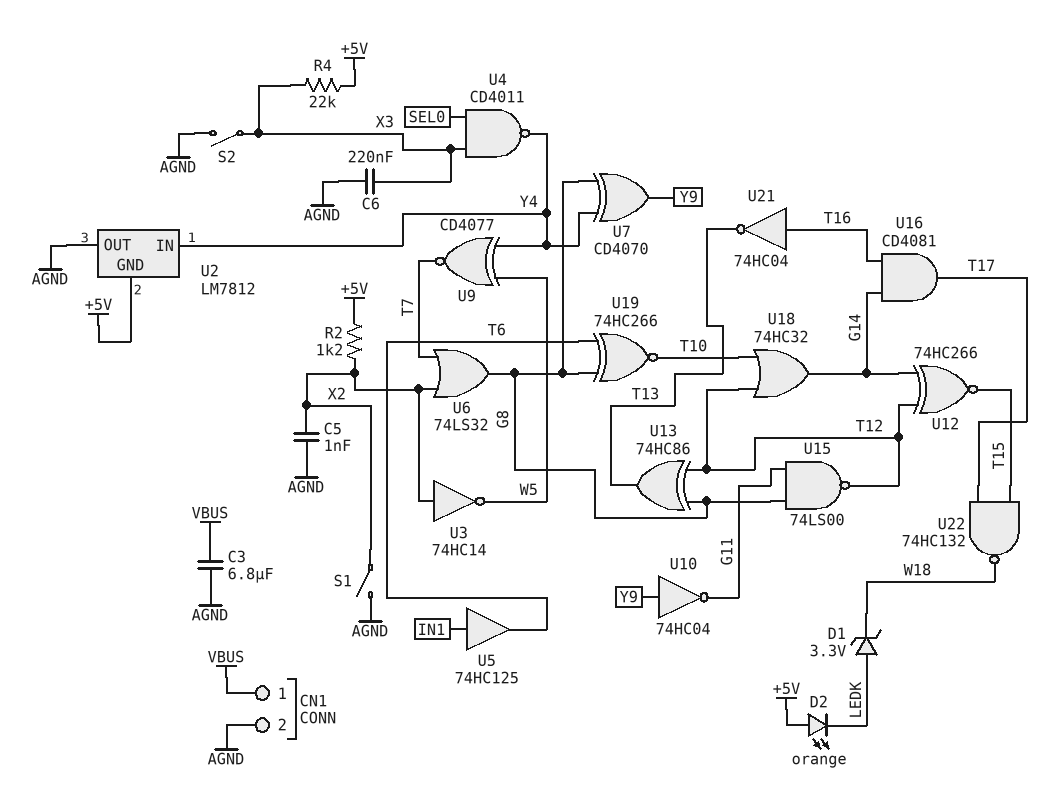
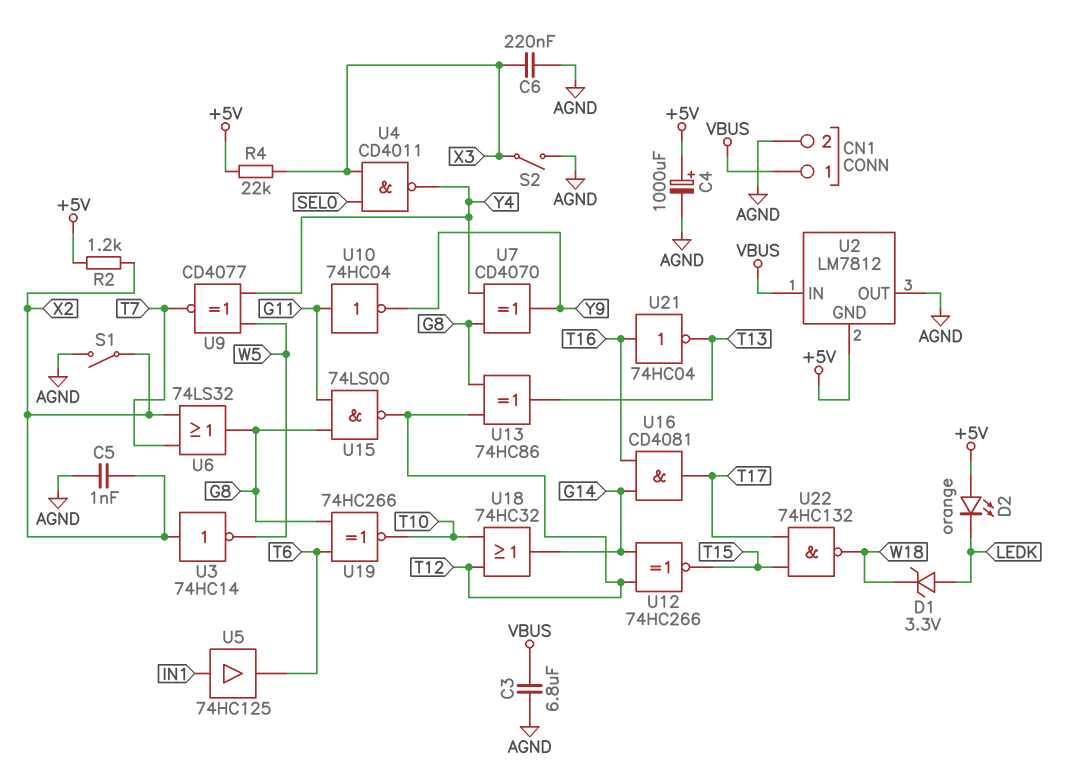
C4: none -> 1000uF (plus +5V, minus AGND)
U2 pin IN: Y4 -> VBUS
U10: NOT 74HC04 (in Y9, out G11) -> NOT 74HC04 (in G11, out Y9)

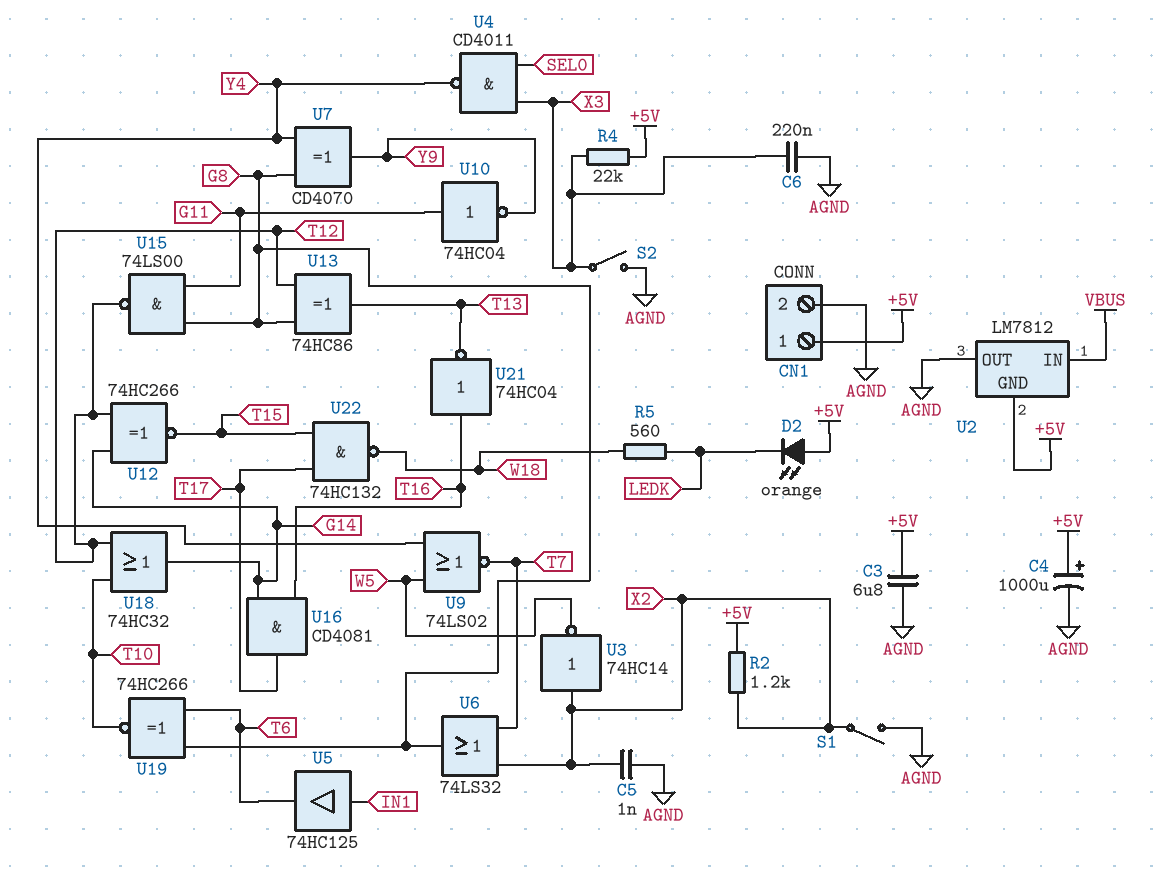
C3: 6.8uF (AGND, VBUS) -> 6.8uF (+5V, AGND)
CN1 pin 1: VBUS -> +5V
D1: zener 3.3V (A LEDK, K W18) -> none
R5: none -> 560 (LEDK, W18)
U9: XNOR CD4077 (in W5, in Y4, out T7) -> NOR 74LS02 (in W5, in Y4, out T7)

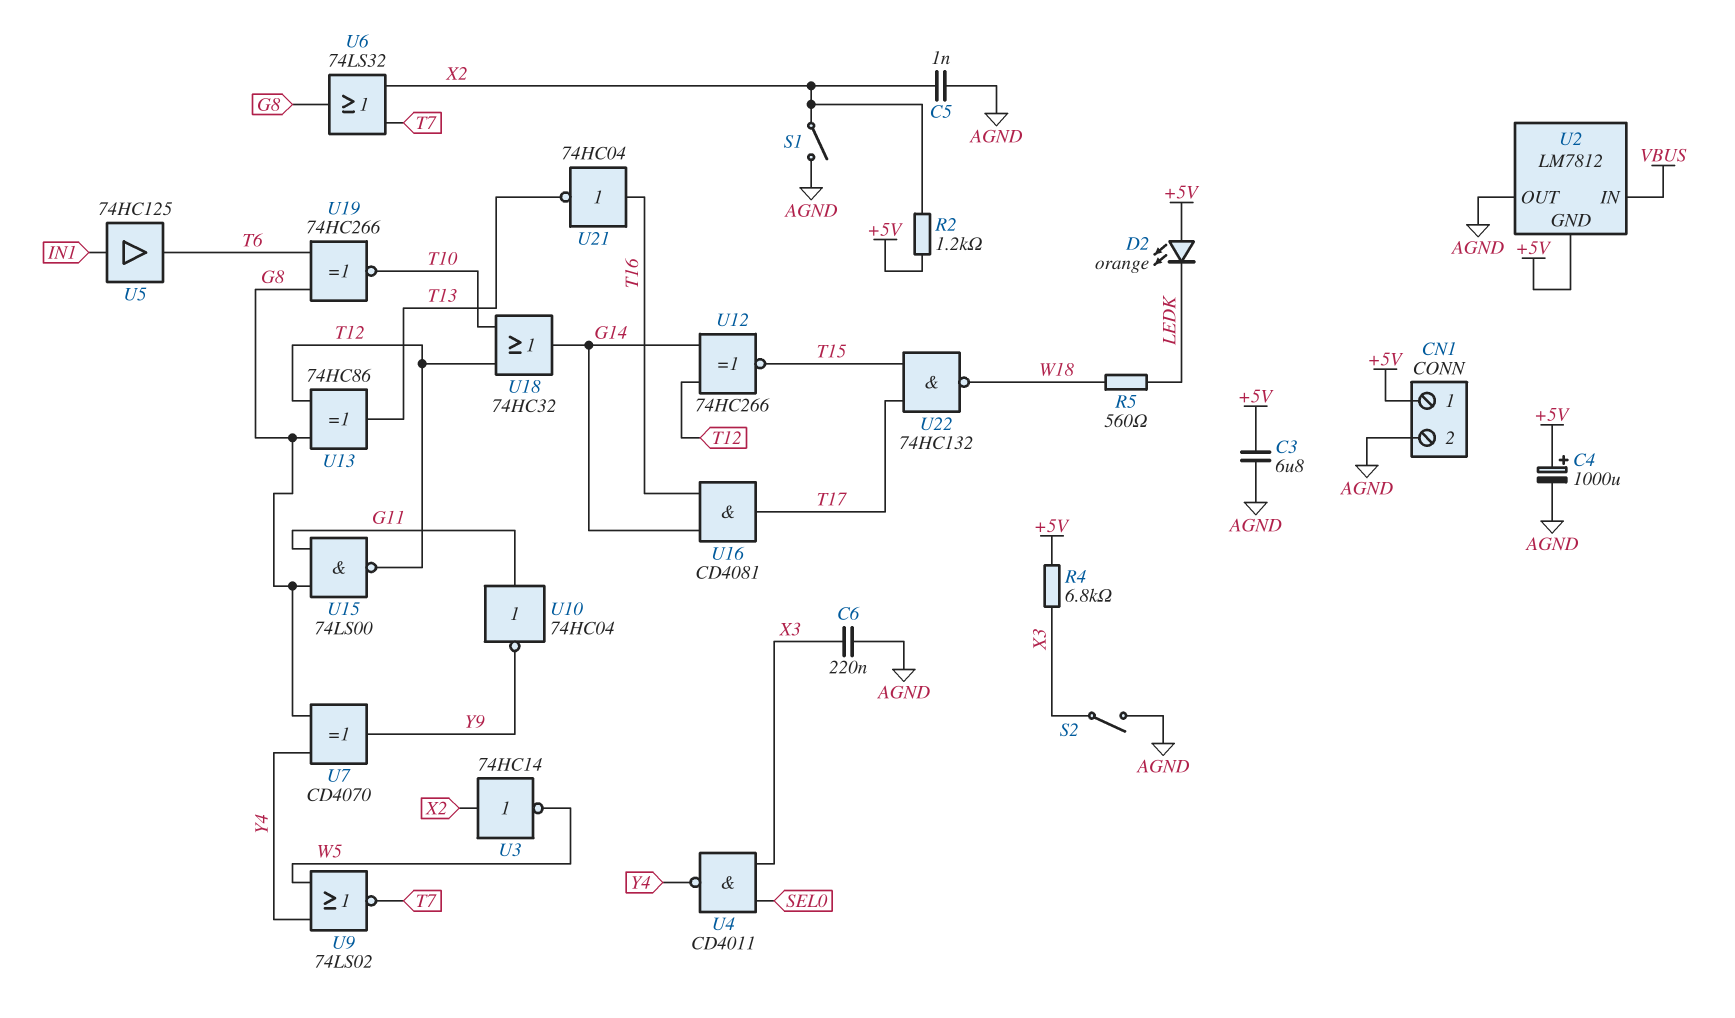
R4: 22k (+5V, X3) -> 6.8k (+5V, X3)

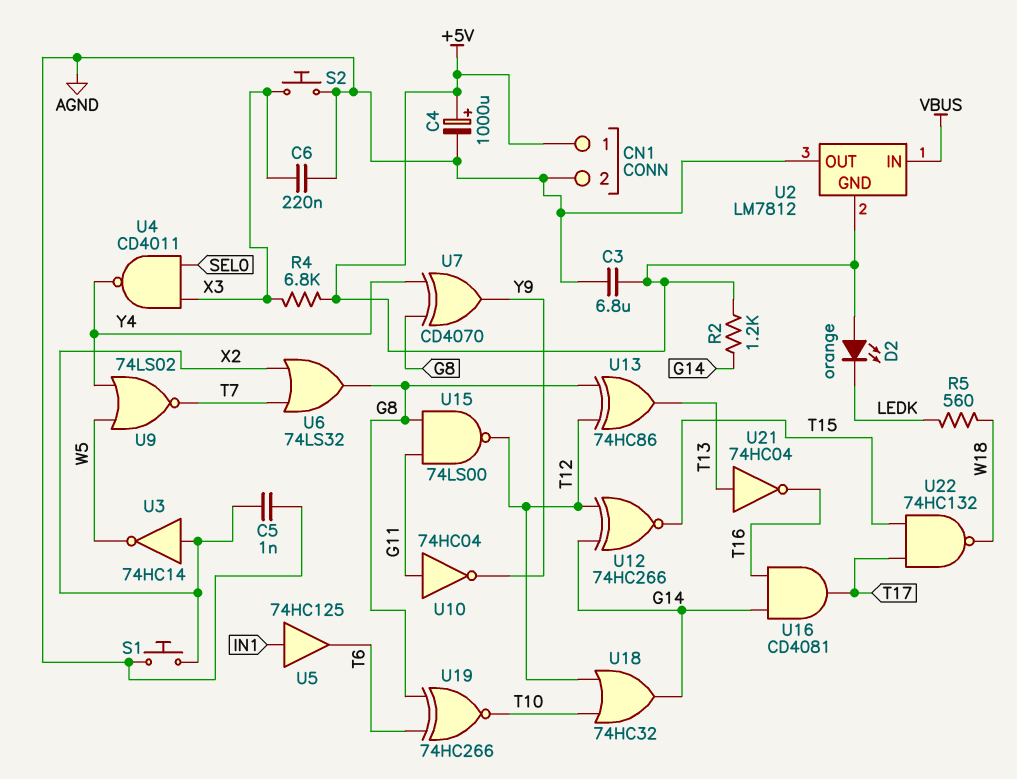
R2: 1.2k (+5V, X2) -> 1.2k (+5V, G14)
S1: switch (AGND, X2) -> button (AGND, X2)
S2: switch (AGND, X3) -> button (AGND, X3)
U21: NOT 74HC04 (in T16, out T13) -> NOT 74HC04 (in T13, out T16)

